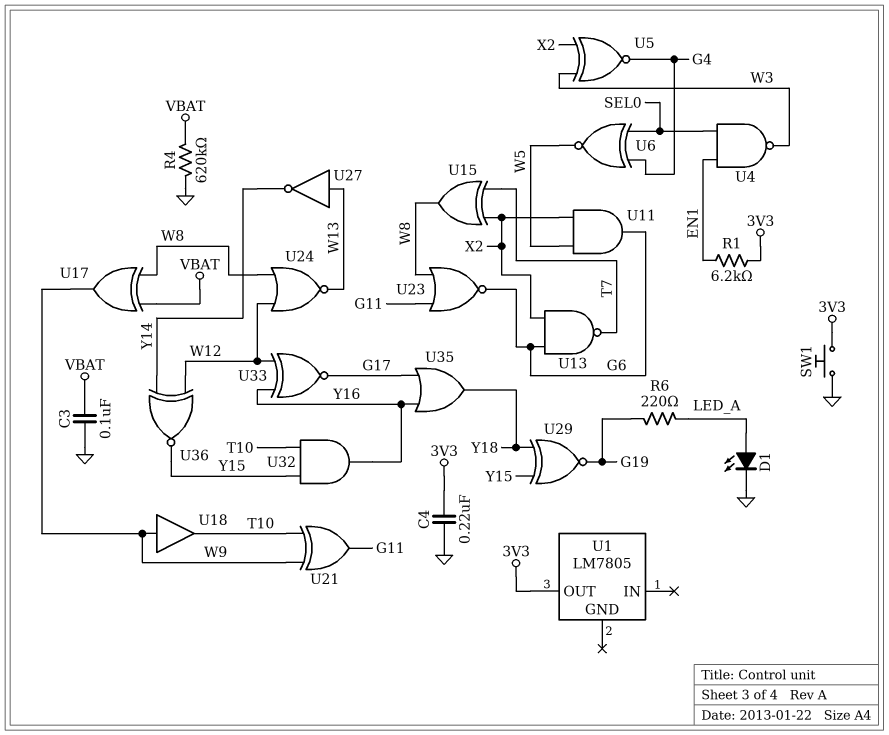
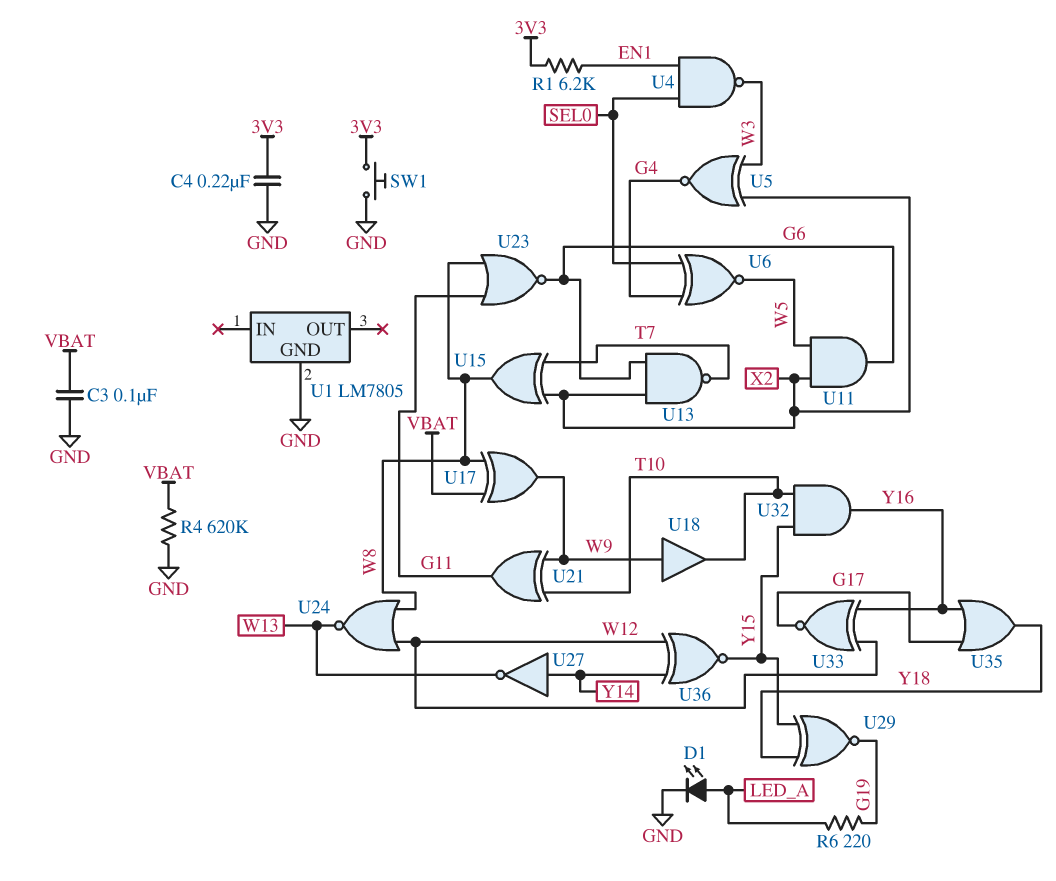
U1 pin GND: none -> GND
U1 pin OUT: 3V3 -> none
U27: NOT (in W13, out Y14) -> NOT (in Y14, out W13)

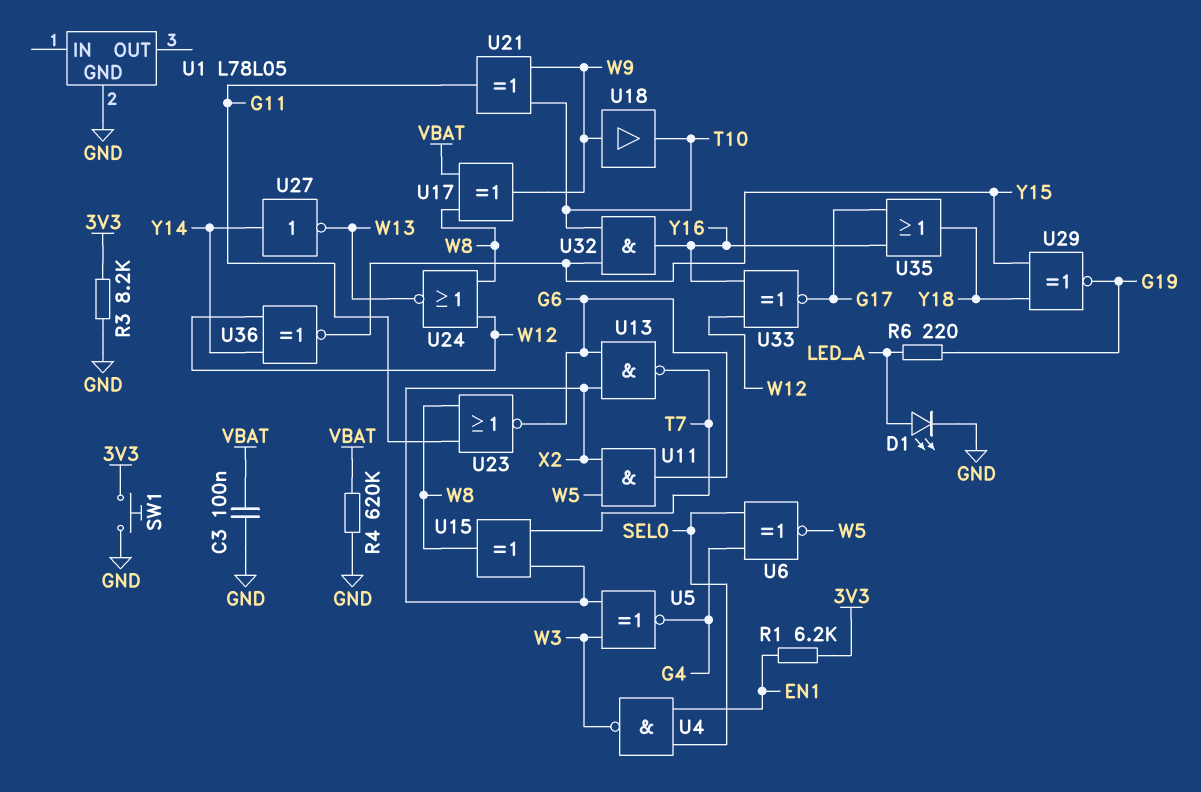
C4: 220nF (3V3, GND) -> none
R3: none -> 8.2k (3V3, GND)
U1: LM7805 -> L78L05

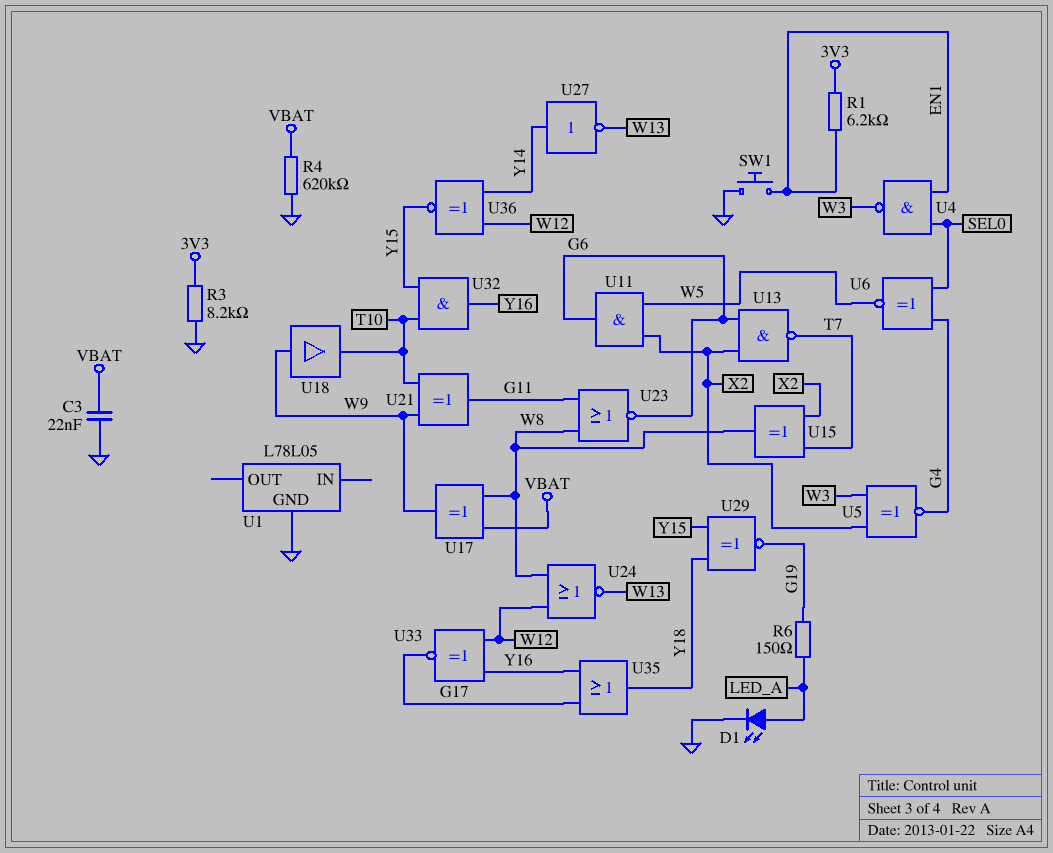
C3: 100nF (GND, VBAT) -> 22nF (GND, VBAT)
R6: 220 (G19, LED_A) -> 150 (G19, LED_A)
SW1: button (3V3, GND) -> button (EN1, GND)

